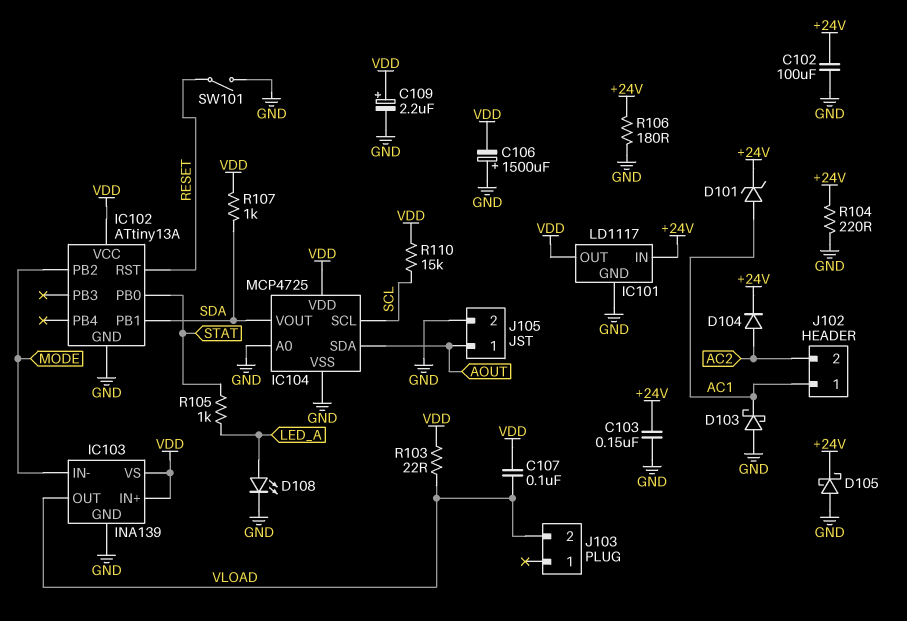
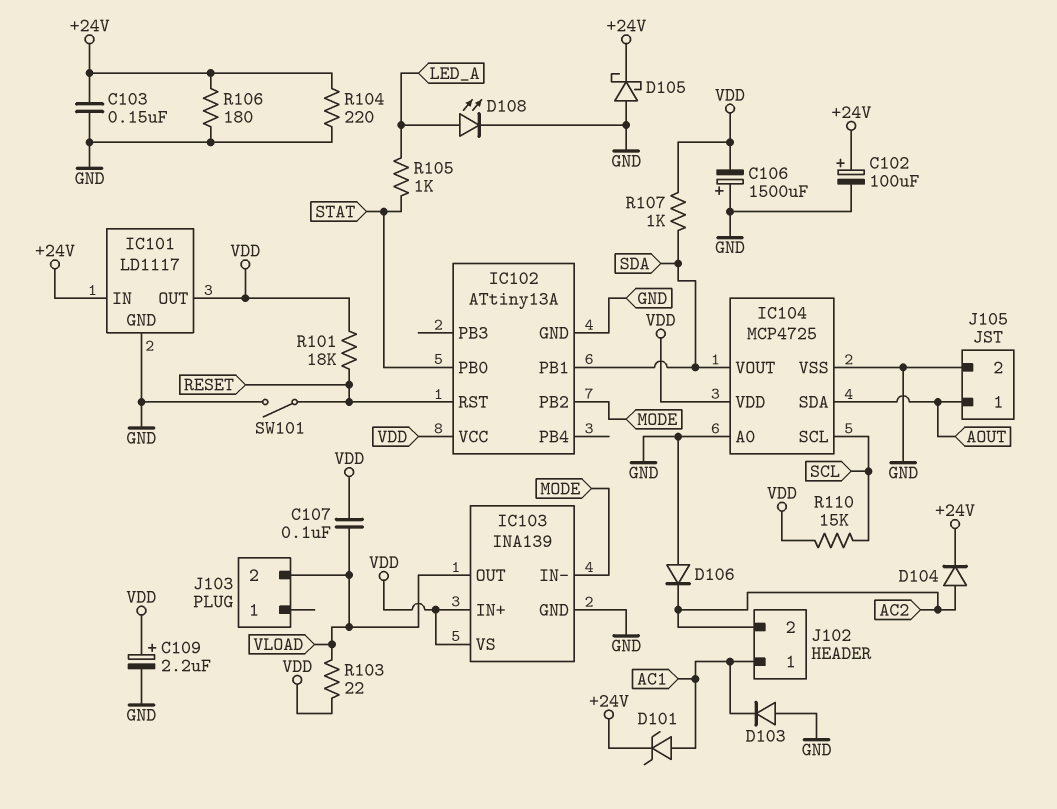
C102: 100uF (+24V, GND) -> 100uF (plus +24V, minus GND)
D103: schottky (A GND, K AC1) -> diode (A GND, K AC1)
D106: none -> diode (A GND, K AC2)
R101: none -> 18k (RESET, VDD)

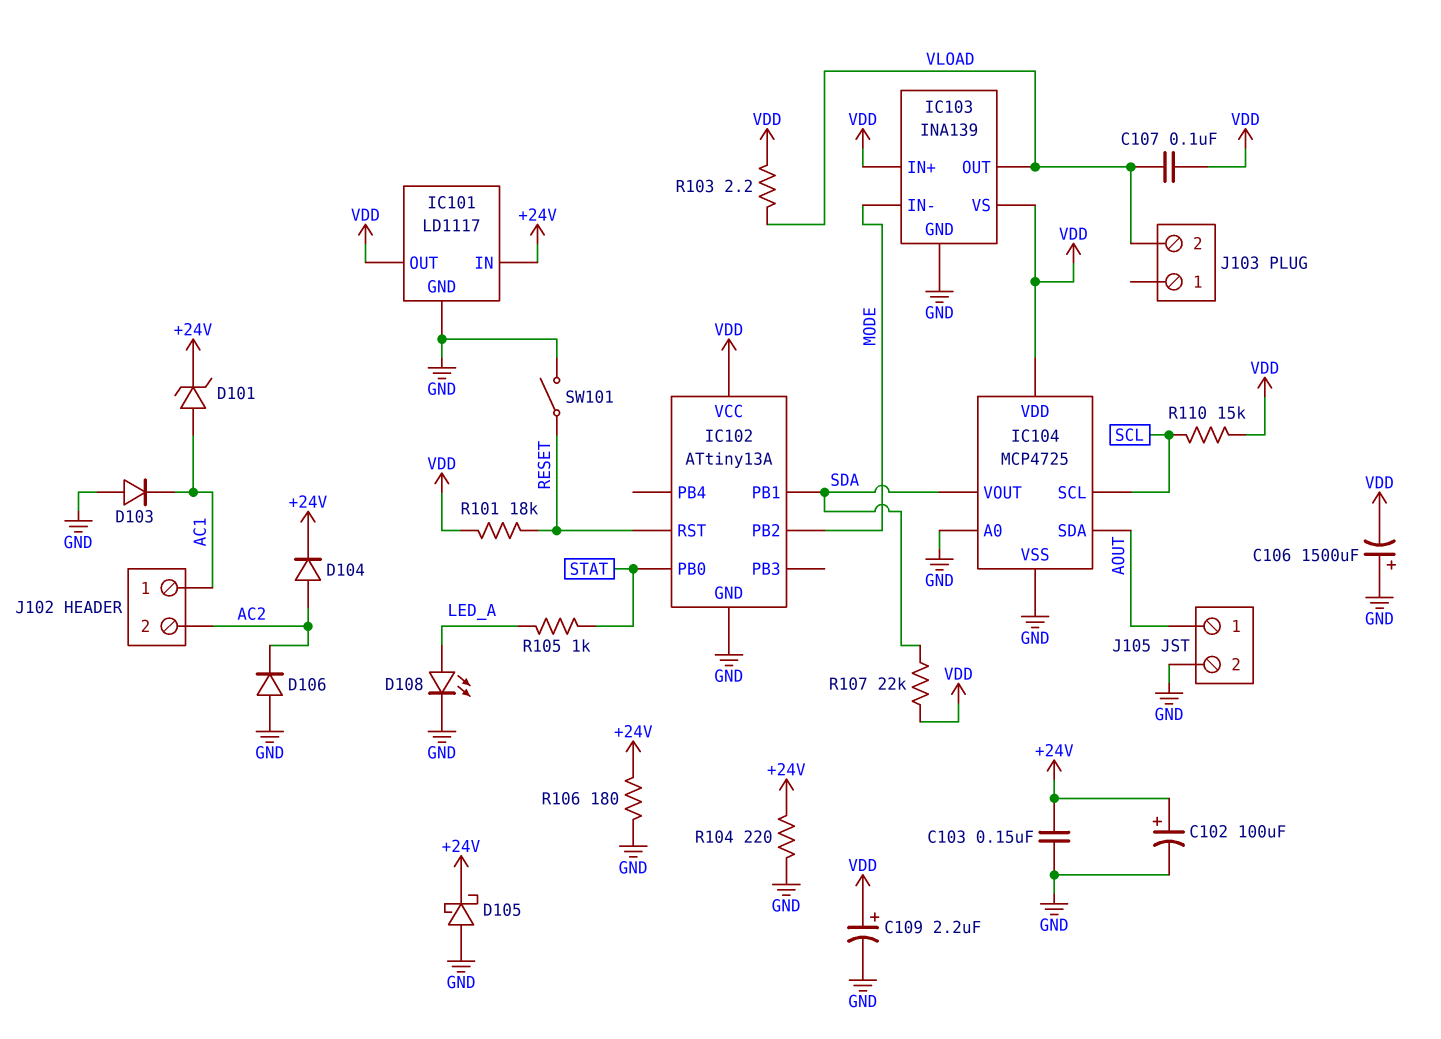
R103: 22 (VDD, VLOAD) -> 2.2 (VDD, VLOAD)
R107: 1k (SDA, VDD) -> 22k (SDA, VDD)

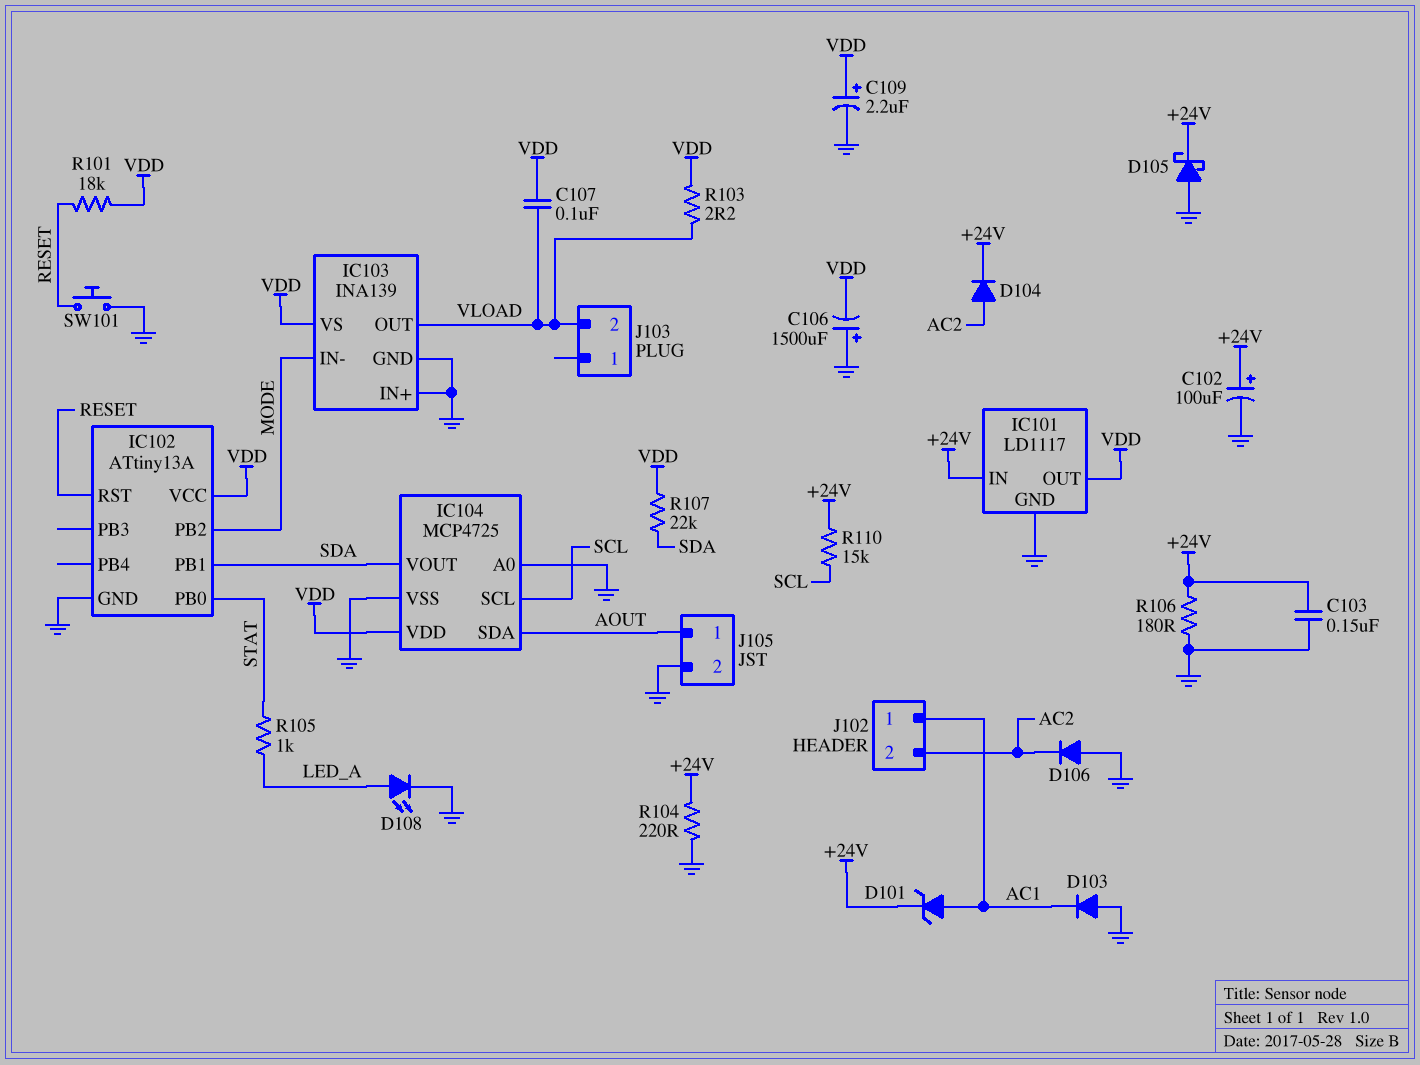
IC103 pin IN+: VDD -> GND
R110: 15k (SCL, VDD) -> 15k (+24V, SCL)
SW101: switch (GND, RESET) -> button (GND, RESET)

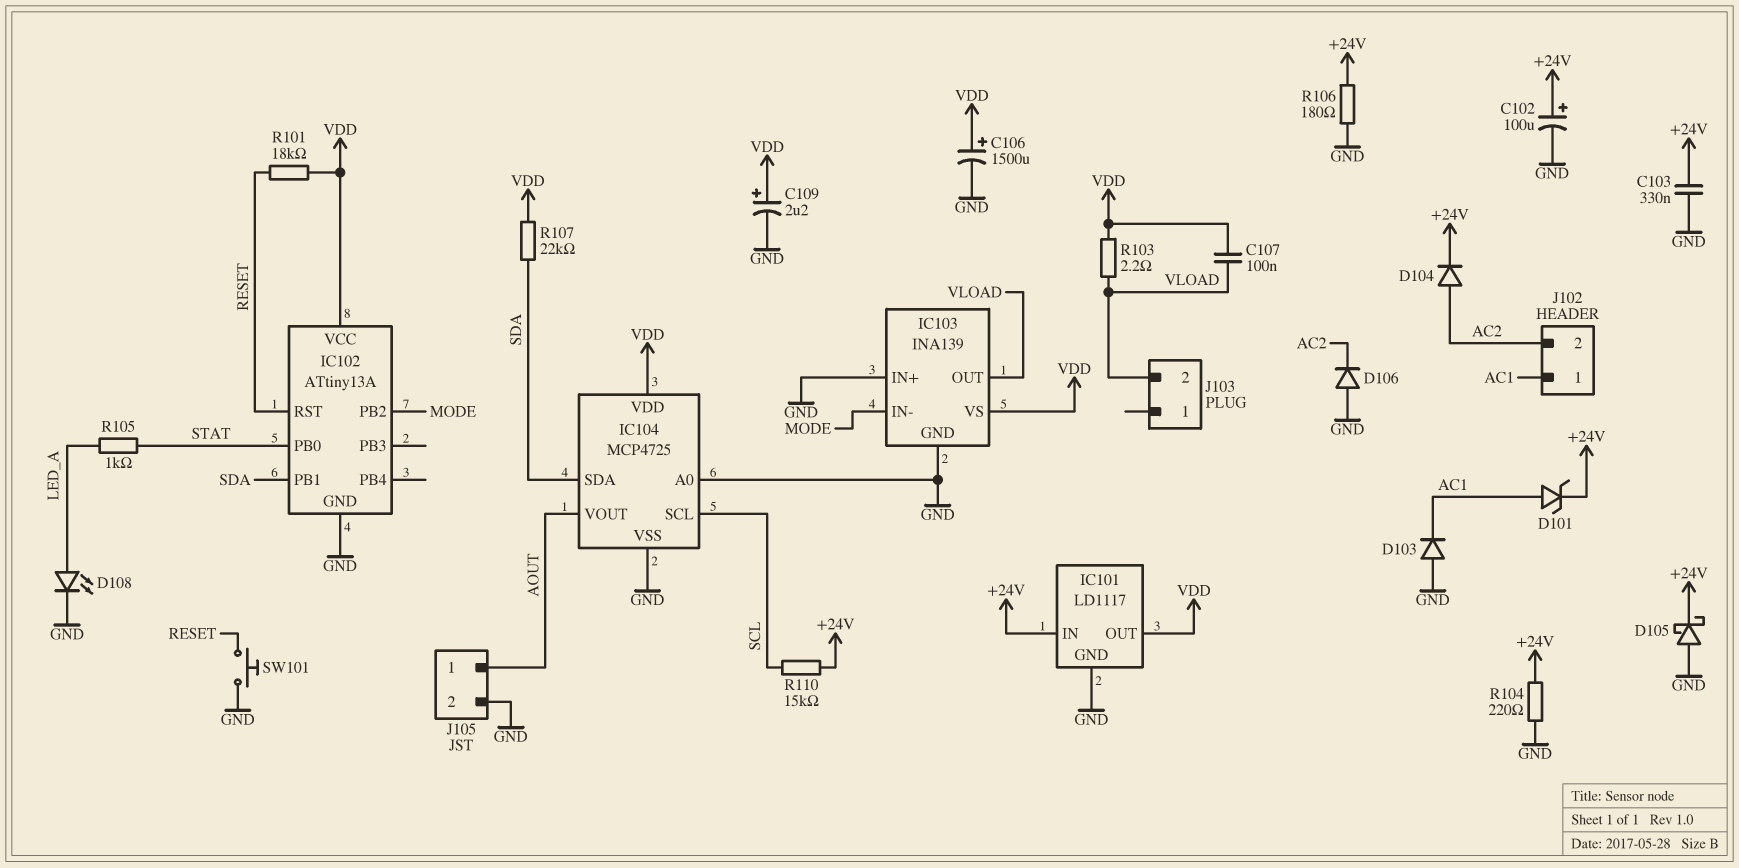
C103: 150nF (+24V, GND) -> 330nF (+24V, GND)
C106: 1500uF (plus GND, minus VDD) -> 1500uF (plus VDD, minus GND)
IC104 pin SDA: AOUT -> SDA
IC104 pin VOUT: SDA -> AOUT

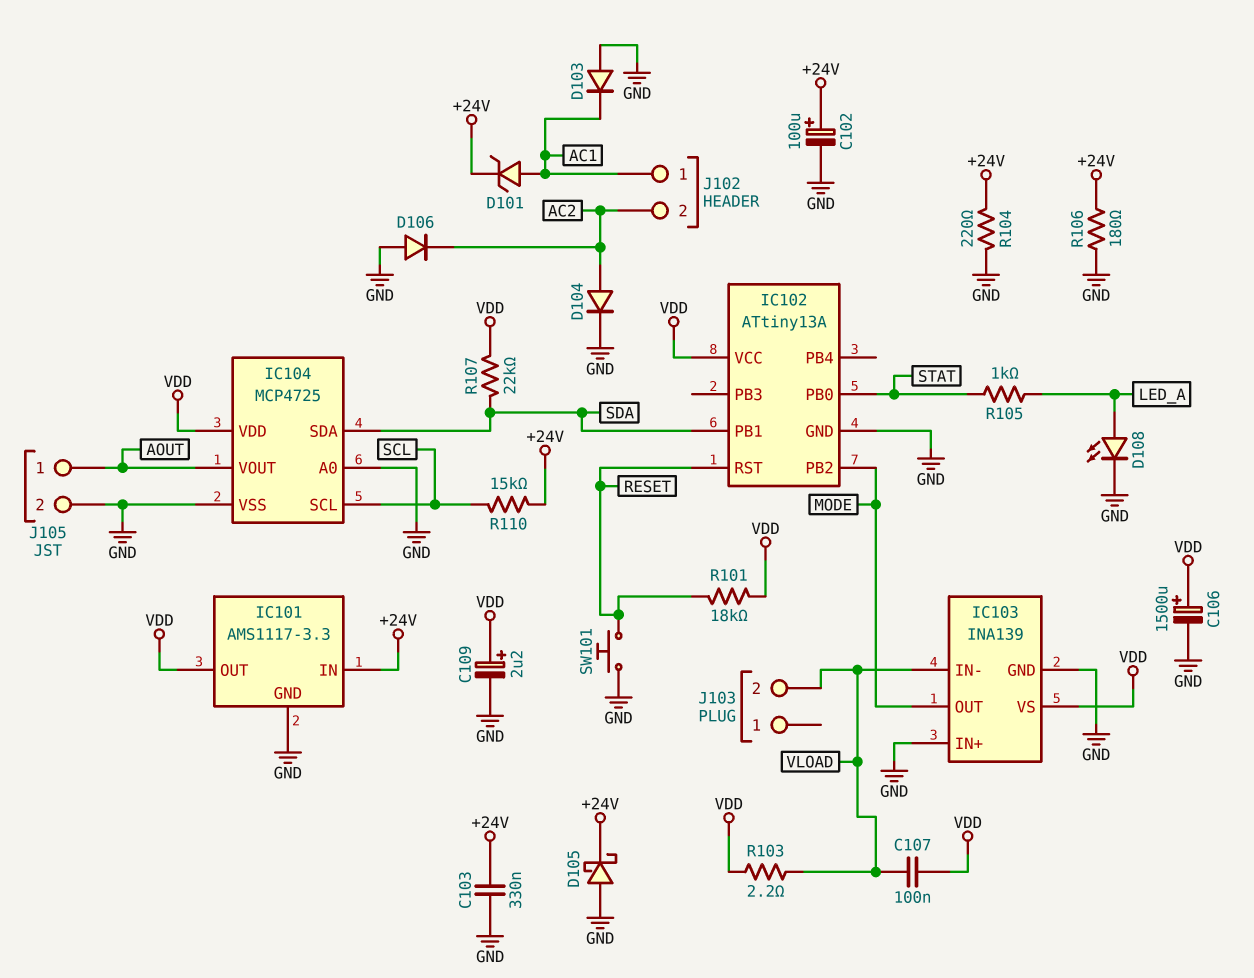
D104: diode (A AC2, K +24V) -> diode (A AC2, K GND)
IC101: LD1117 -> AMS1117-3.3
IC103 pin IN-: MODE -> VLOAD
IC103 pin OUT: VLOAD -> MODE

